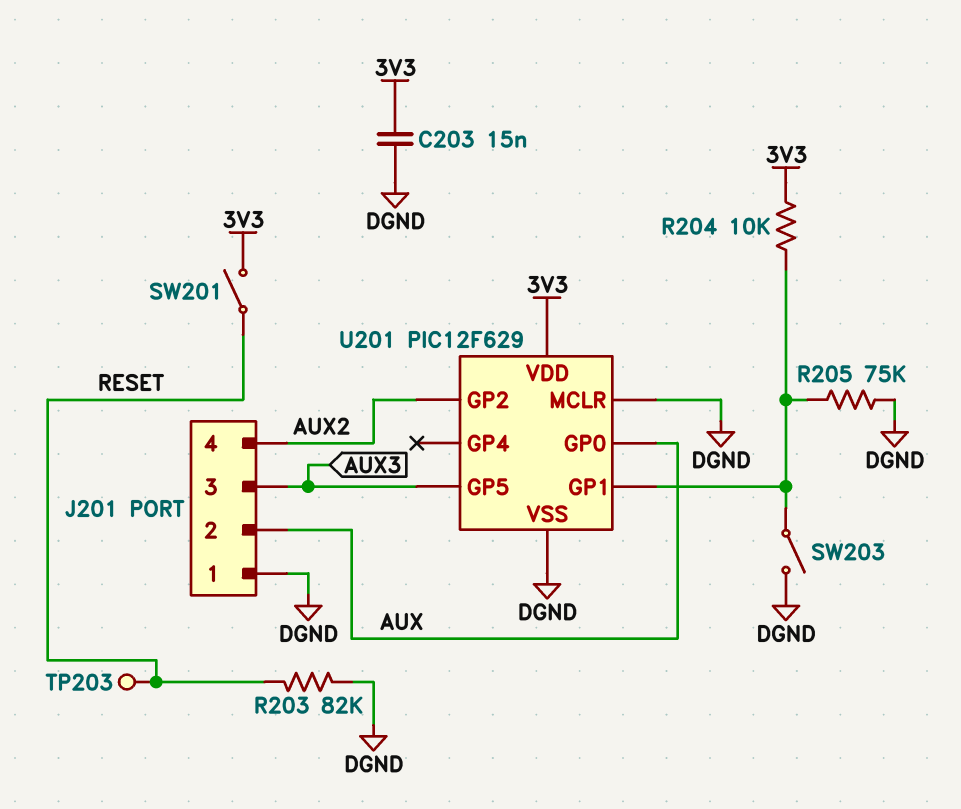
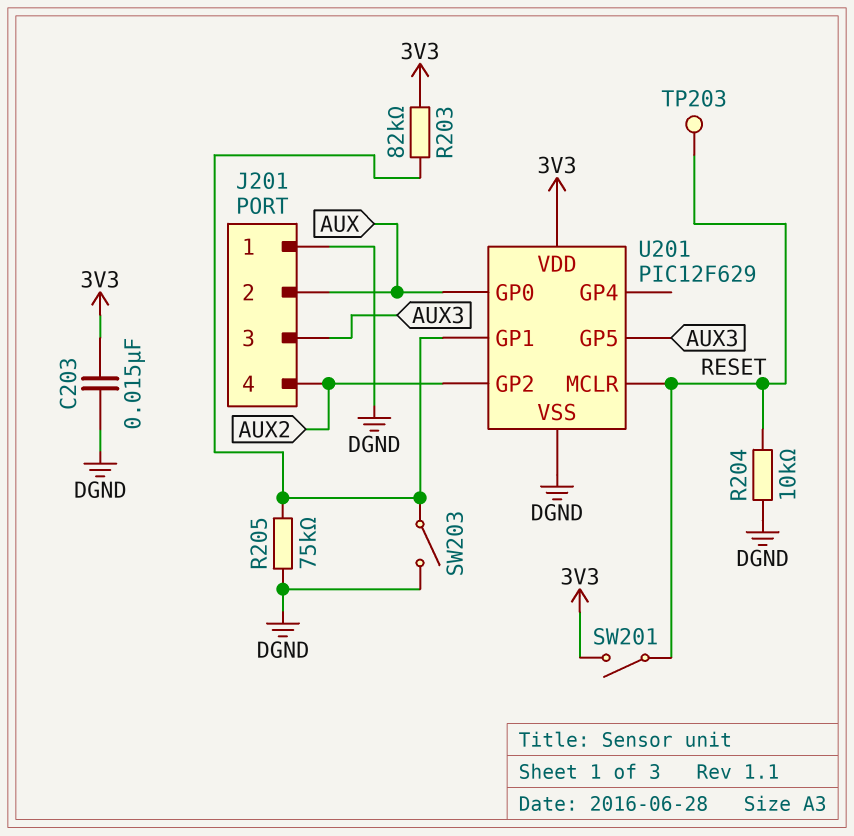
R203: 82k (DGND, RESET) -> 82k (3V3, U201/GP1)
R204: 10k (3V3, U201/GP1) -> 10k (DGND, RESET)
U201 pin MCLR: DGND -> RESET

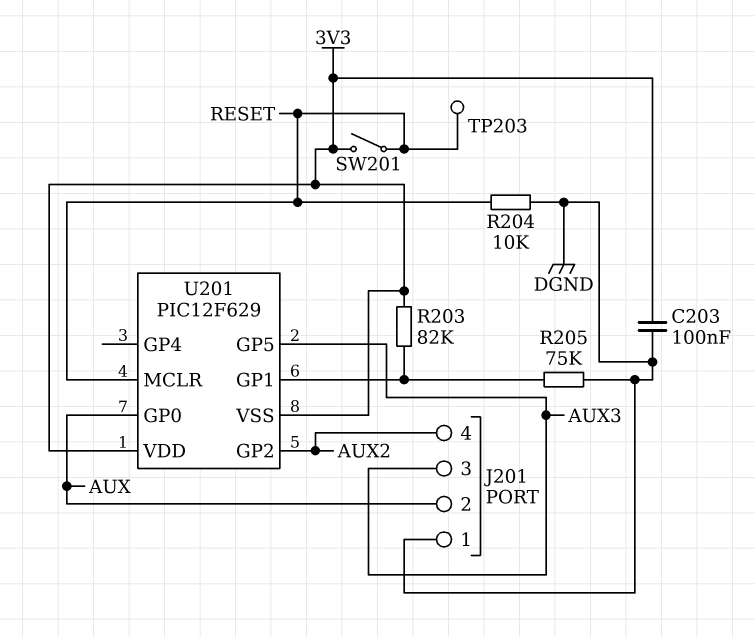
C203: 15nF (3V3, DGND) -> 100nF (3V3, DGND)
SW203: switch (DGND, U201/GP1) -> none
U201 pin VSS: DGND -> 3V3

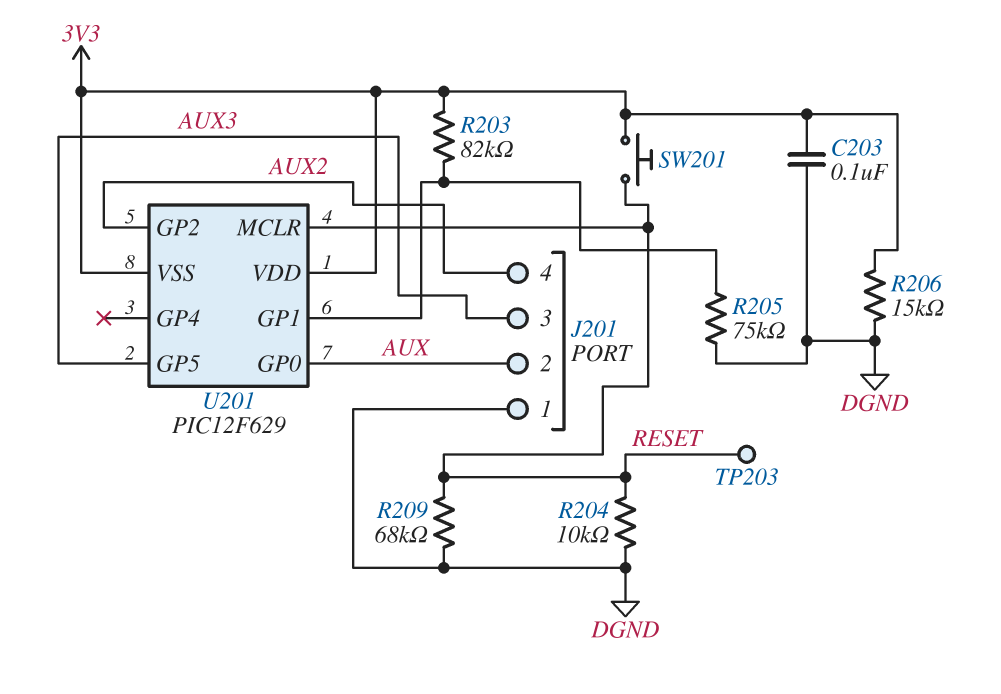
R206: none -> 15k (3V3, DGND)
R209: none -> 68k (DGND, RESET)
SW201: switch (3V3, RESET) -> button (3V3, RESET)

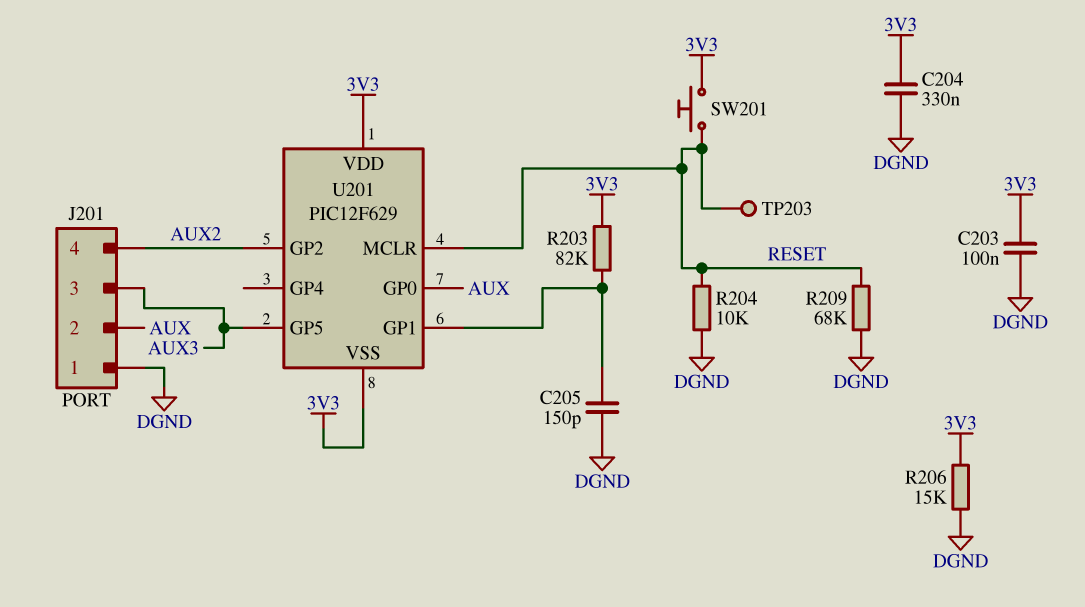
C204: none -> 330nF (3V3, DGND)
C205: none -> 150pF (DGND, U201/GP1)
R205: 75k (DGND, U201/GP1) -> none

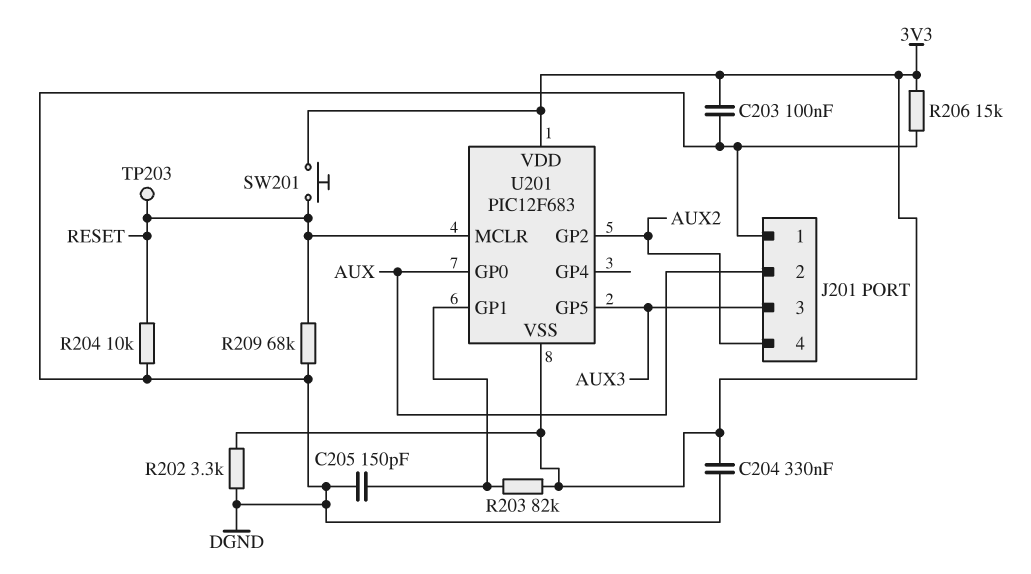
R202: none -> 3.3k (3V3, DGND)
U201: PIC12F629 -> PIC12F683

